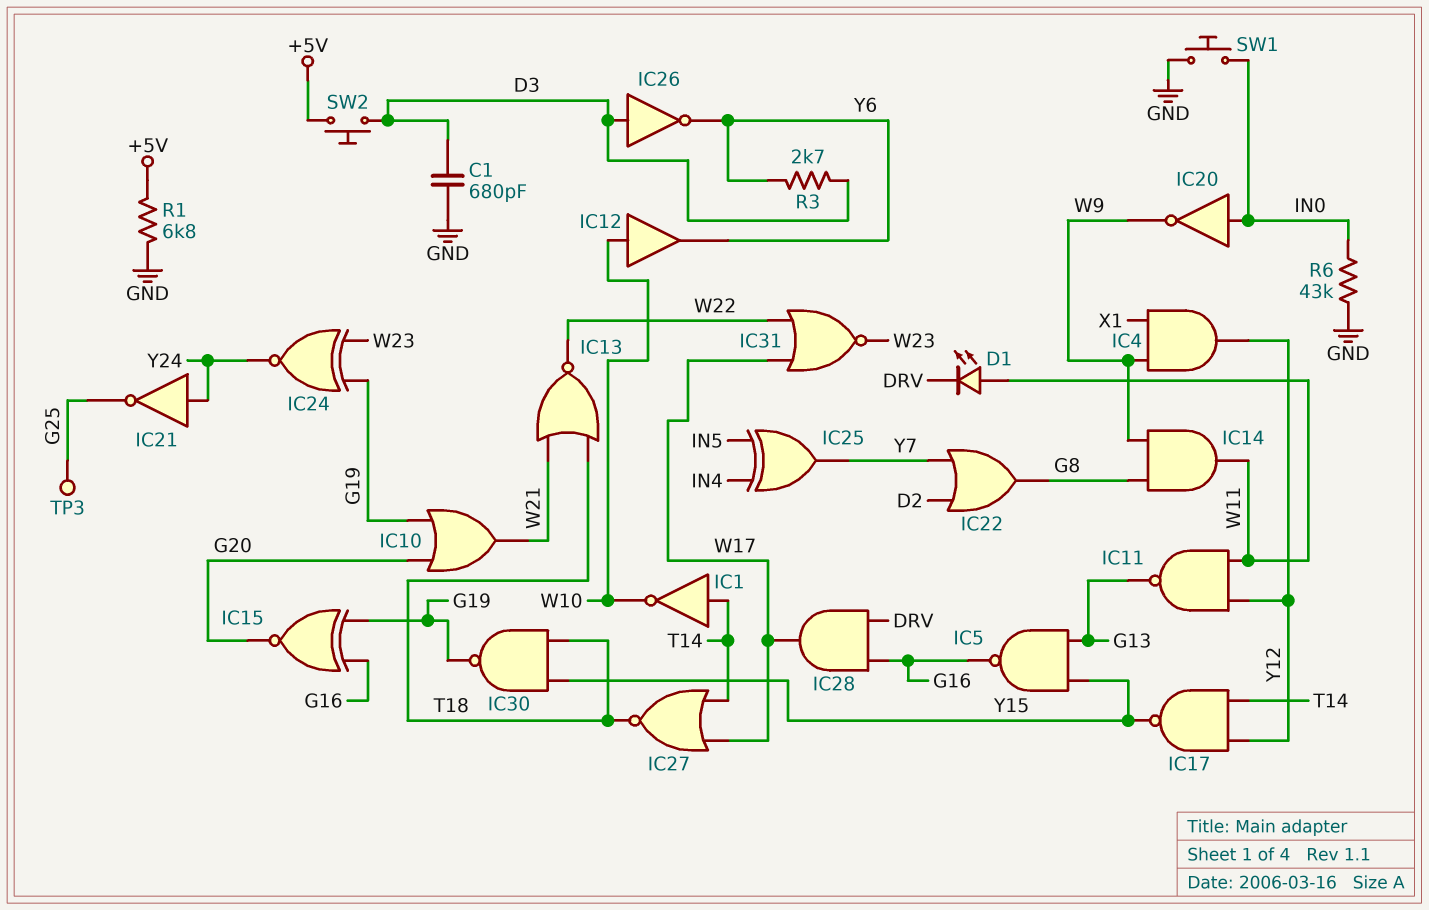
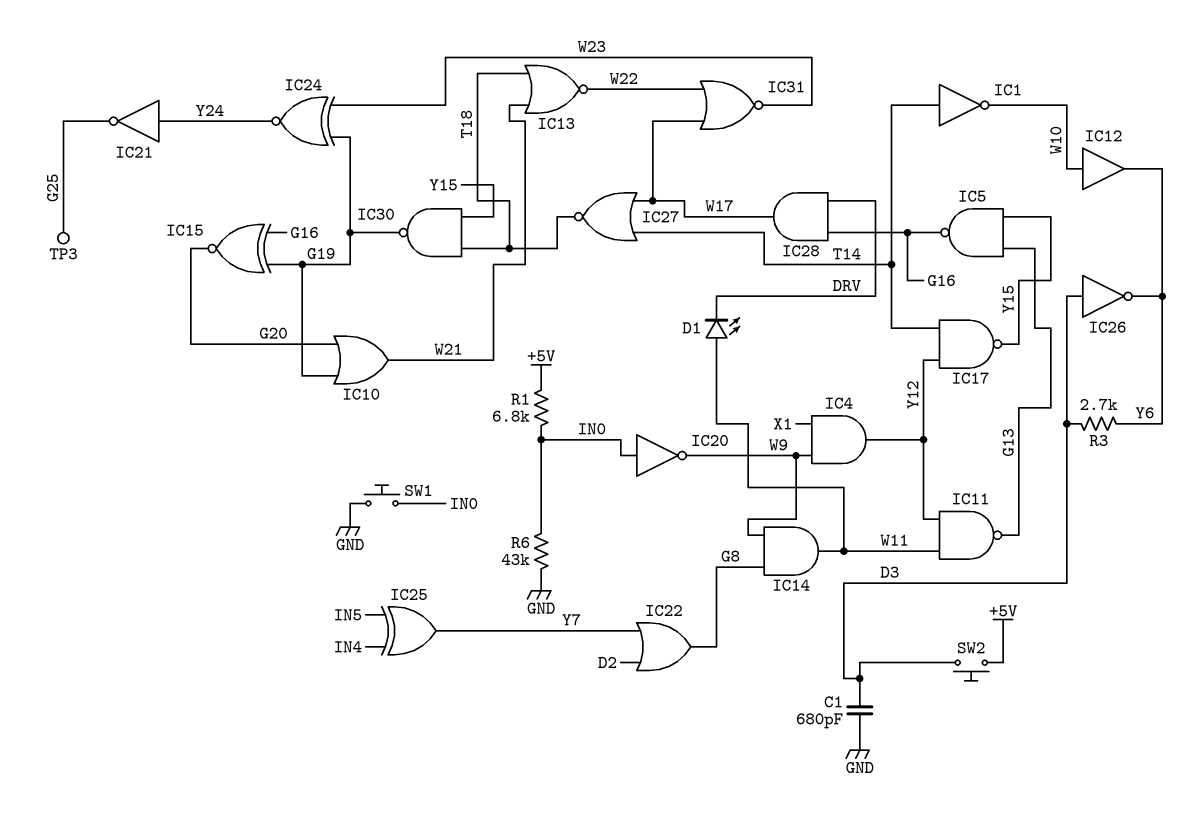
R1: 6.8k (+5V, GND) -> 6.8k (+5V, IN0)

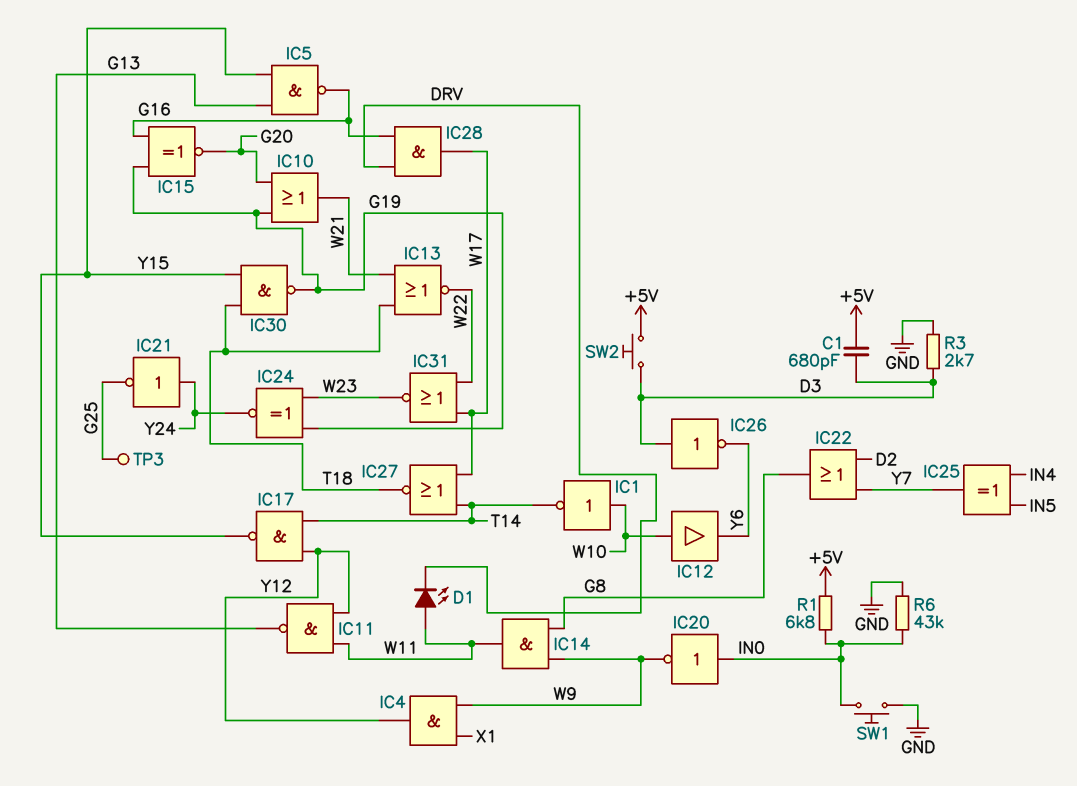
C1: 680pF (D3, GND) -> 680pF (+5V, D3)
IC1: NOT (in T14, out W10) -> NOT (in W10, out T14)
R3: 2.7k (D3, Y6) -> 2.7k (D3, GND)

